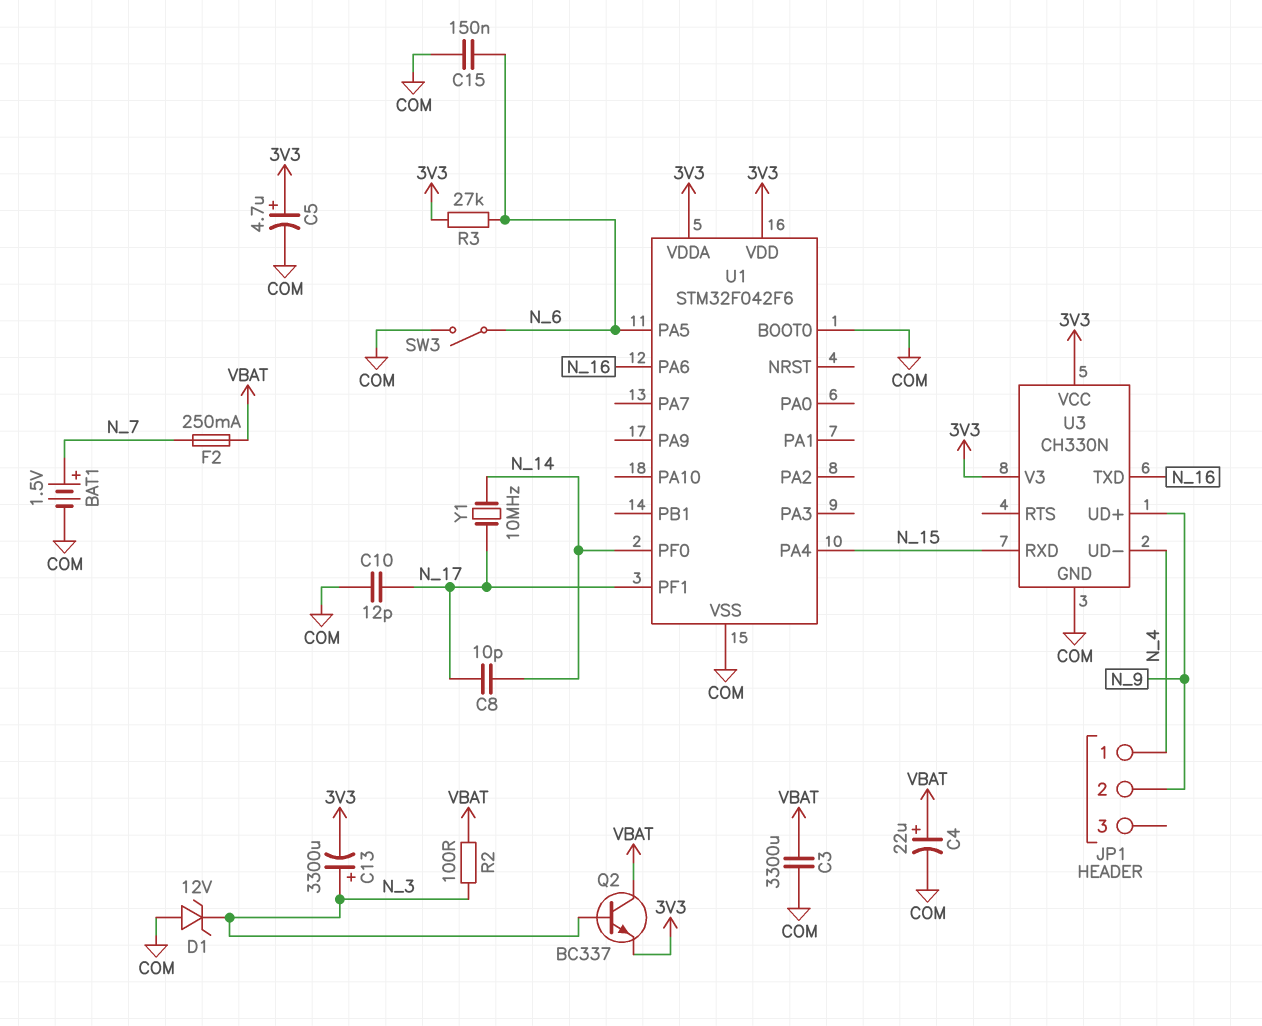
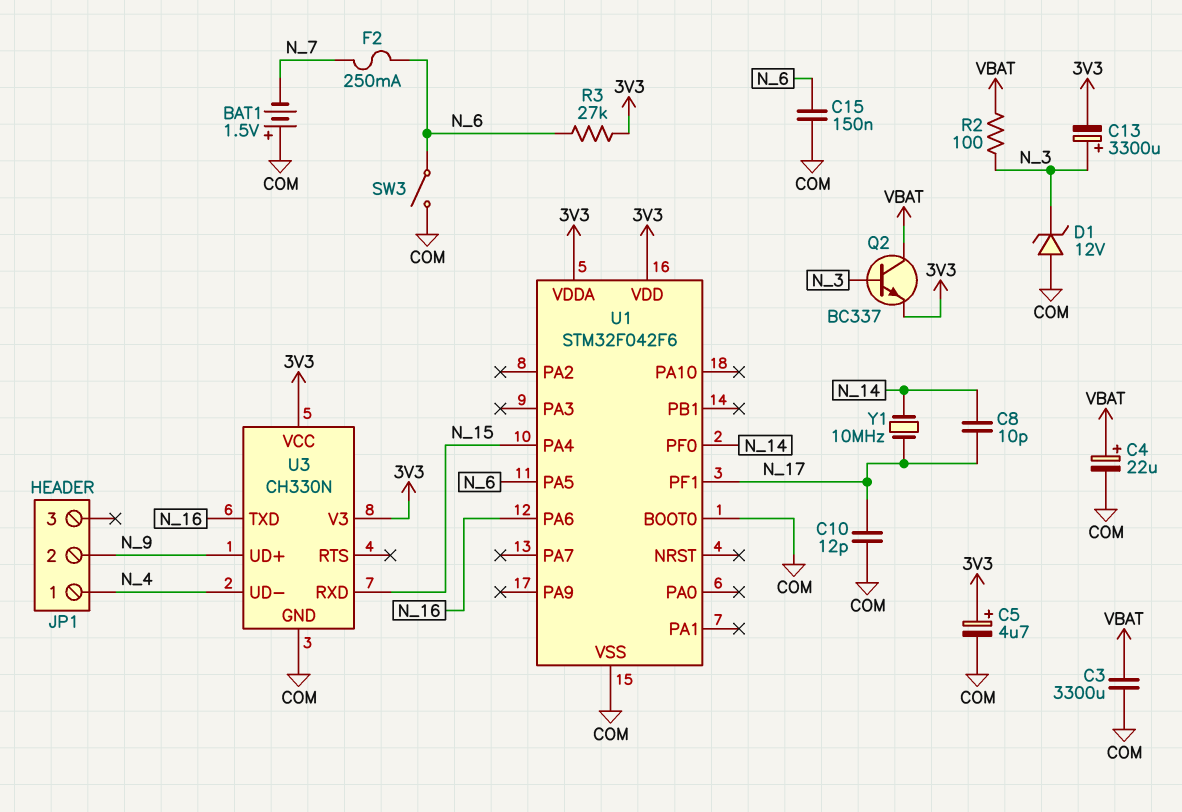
BAT1: 1.5V (plus N_7, minus COM) -> 1.5V (plus COM, minus N_7)
F2: 250mA (N_7, VBAT) -> 250mA (N_6, N_7)

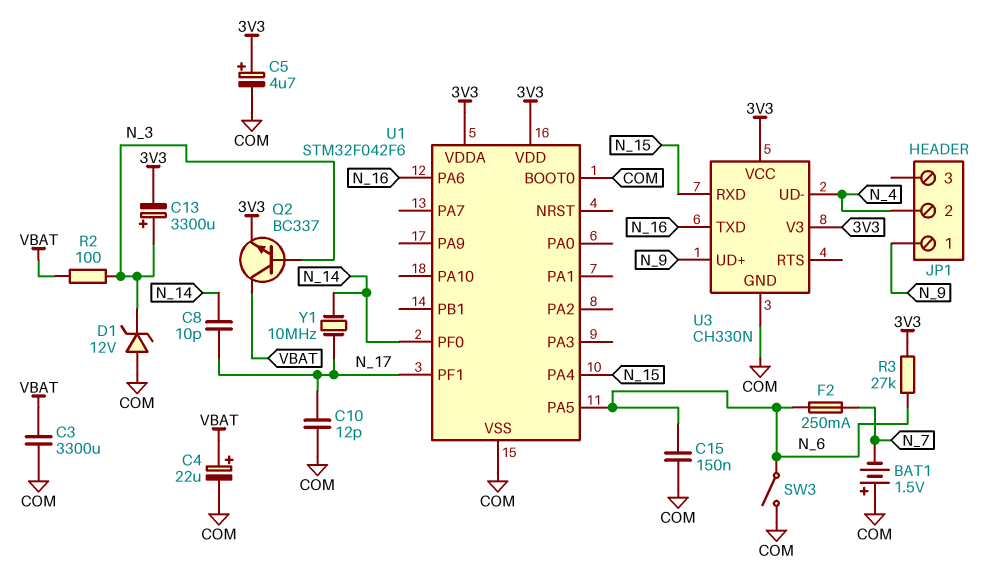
JP1 pin 1: N_4 -> N_9
JP1 pin 2: N_9 -> N_4

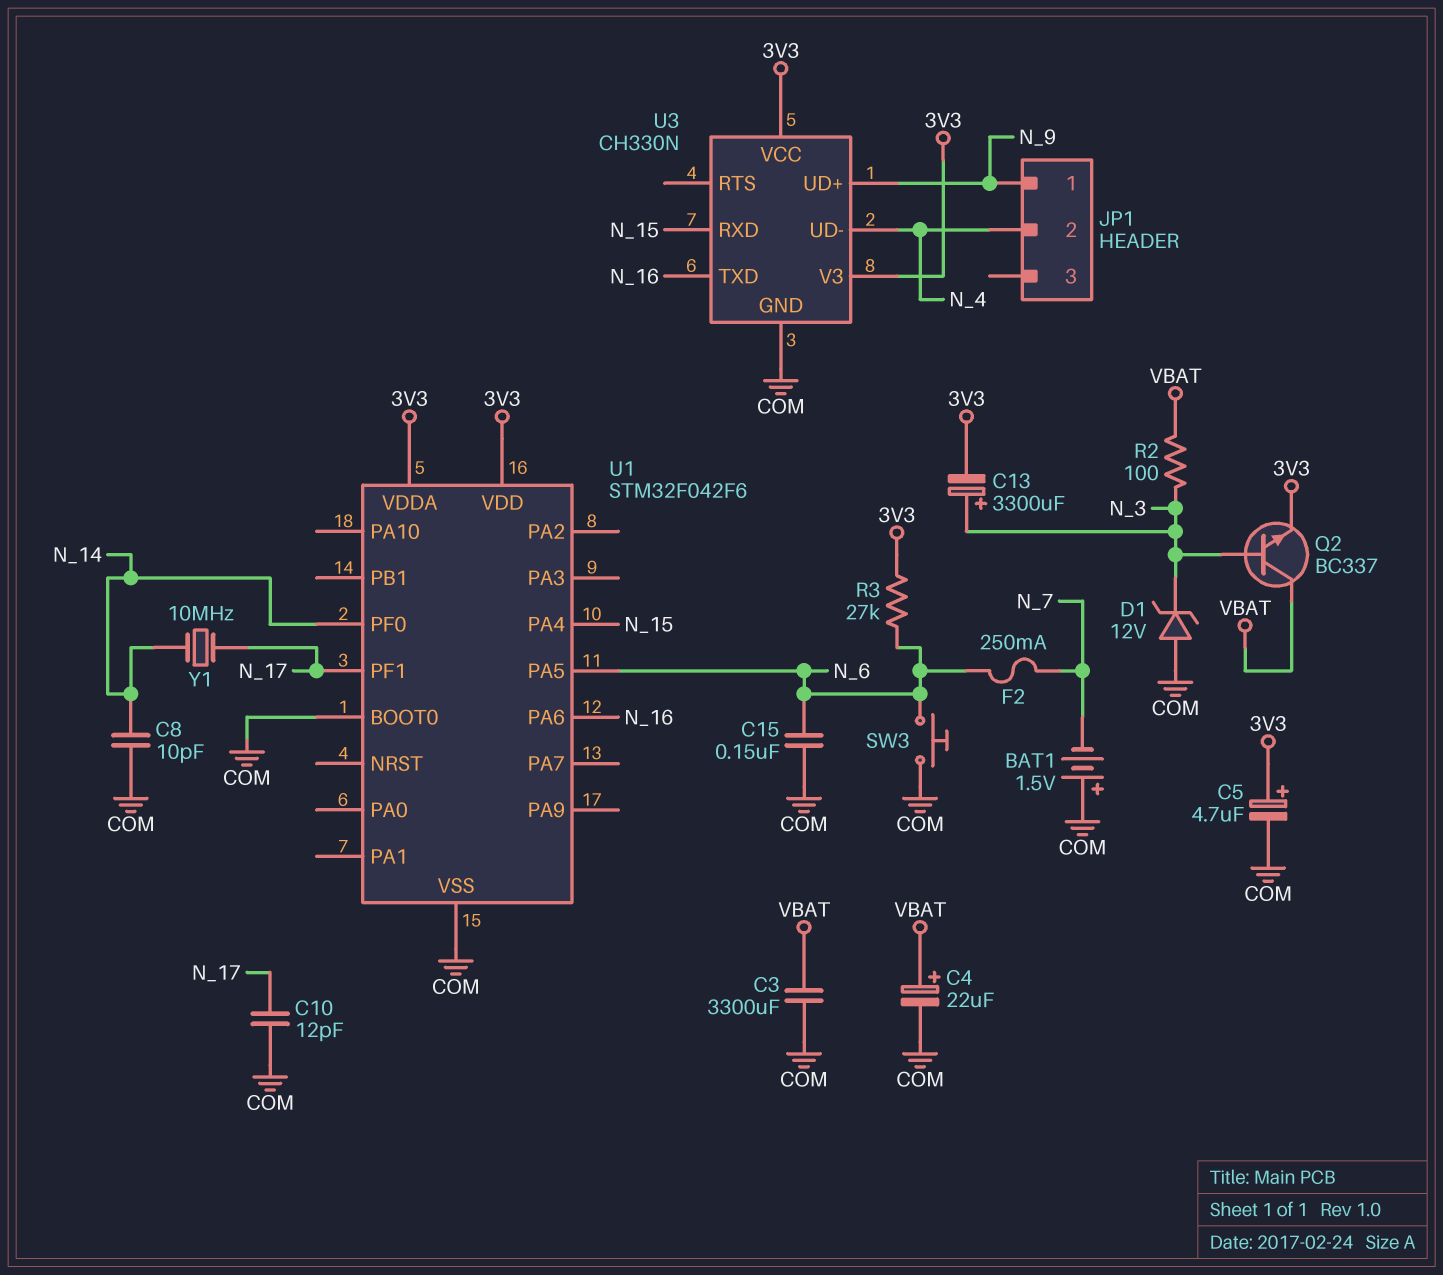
C8: 10pF (N_14, N_17) -> 10pF (COM, N_14)
SW3: switch (COM, N_6) -> button (COM, N_6)

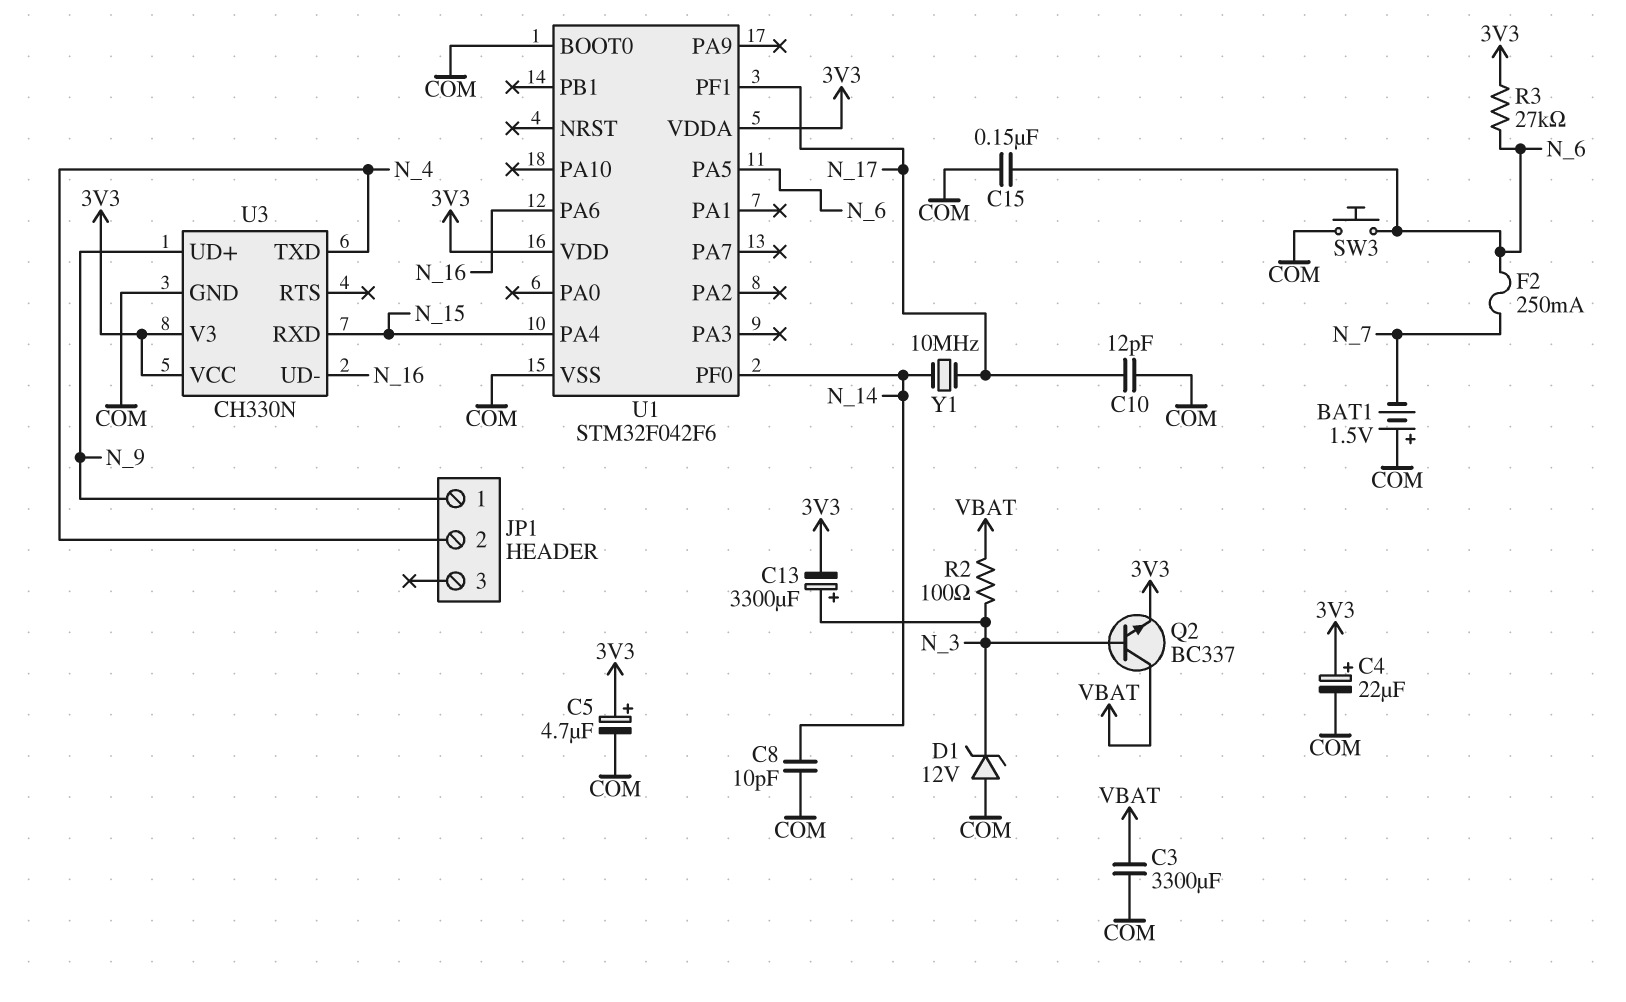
C4: 22uF (plus VBAT, minus COM) -> 22uF (plus 3V3, minus COM)
U3 pin TXD: N_16 -> N_4
U3 pin UD-: N_4 -> N_16

